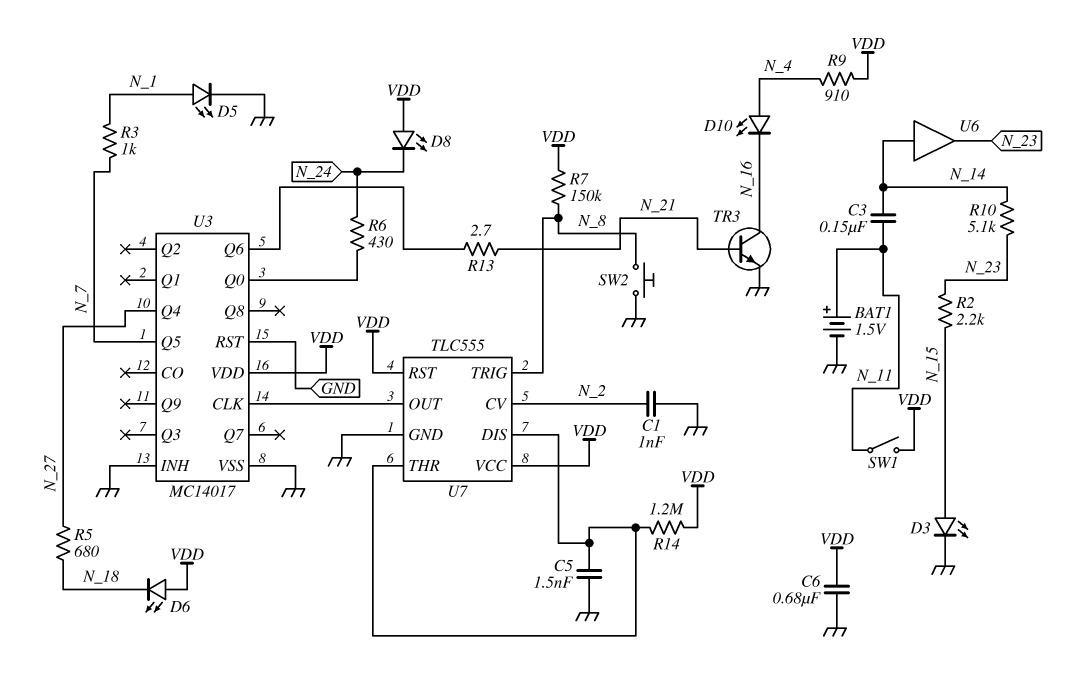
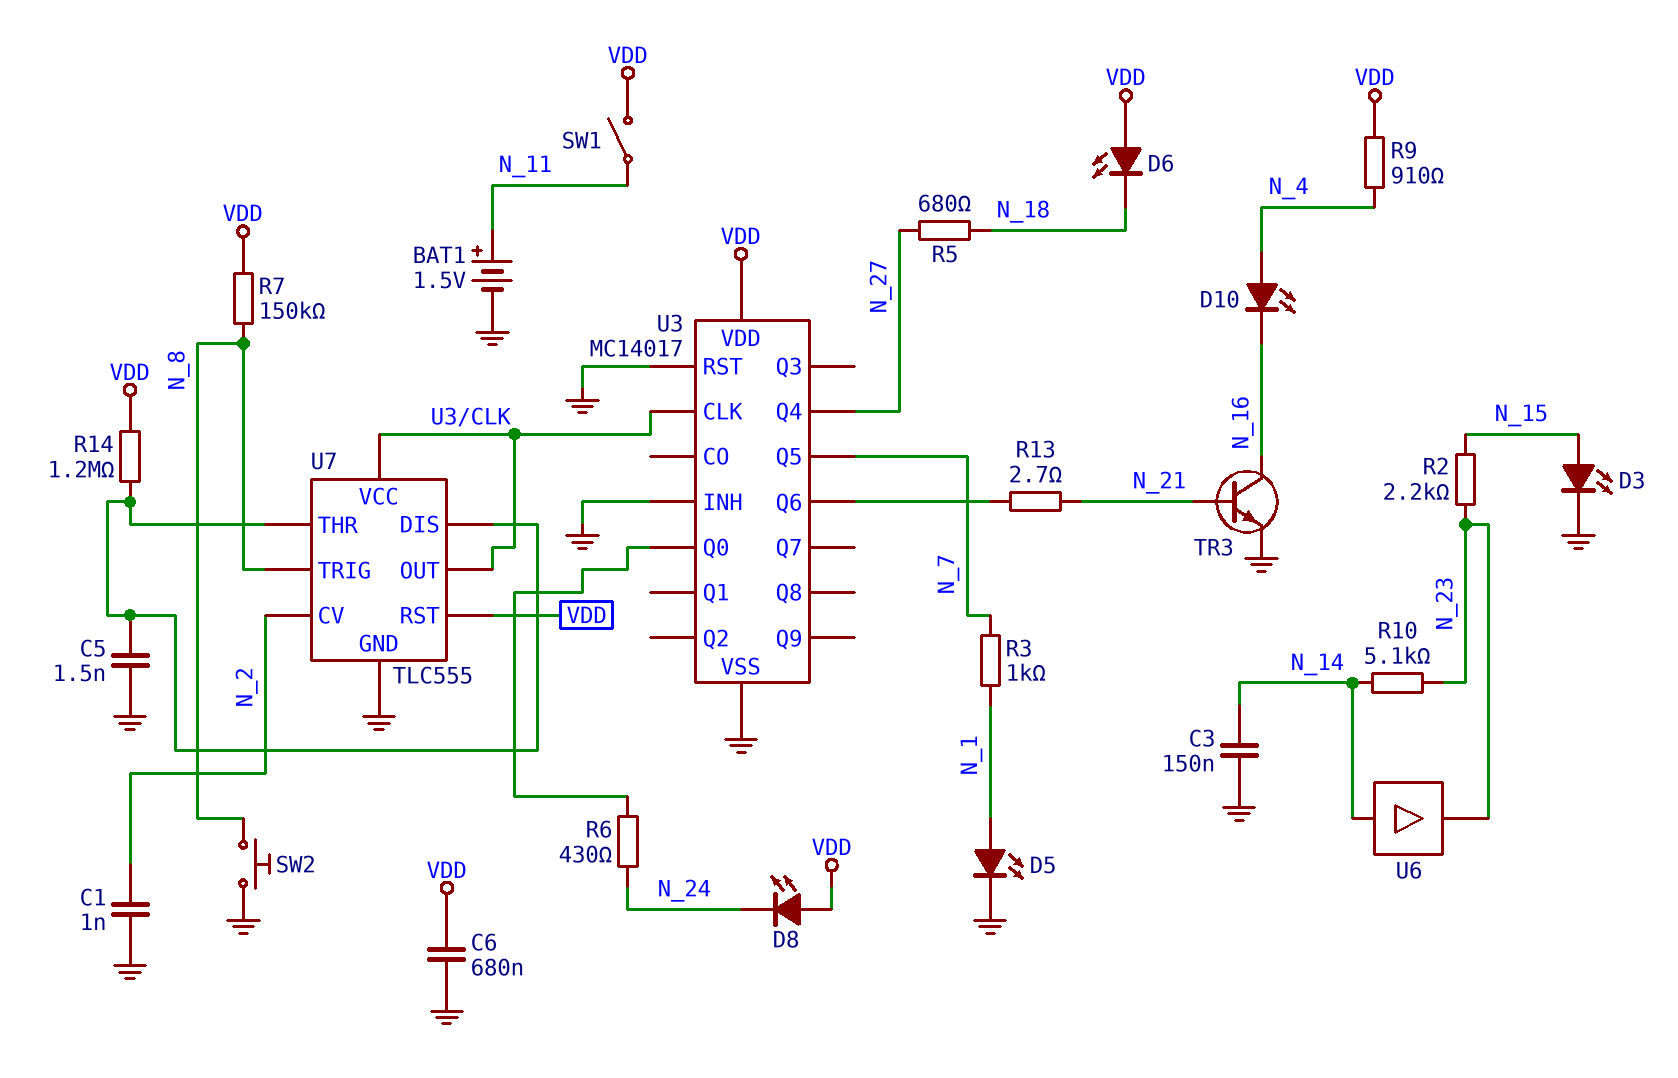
C3: 150nF (N_11, N_14) -> 150nF (GND, N_14)
U7 pin VCC: VDD -> U3/CLK

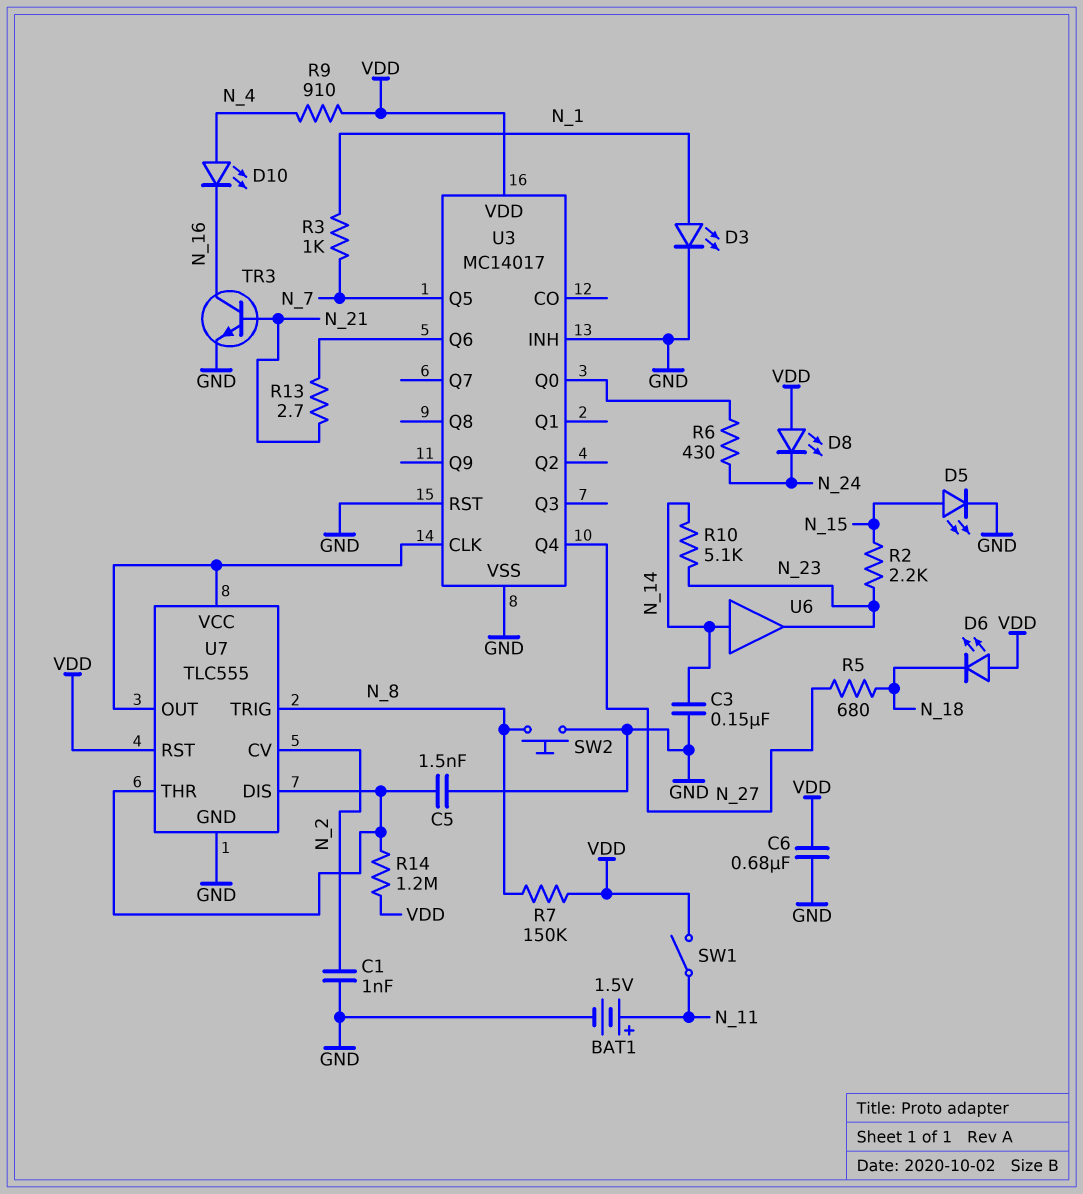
D3: LED (A N_15, K GND) -> LED (A N_1, K GND)
D5: LED (A N_1, K GND) -> LED (A N_15, K GND)

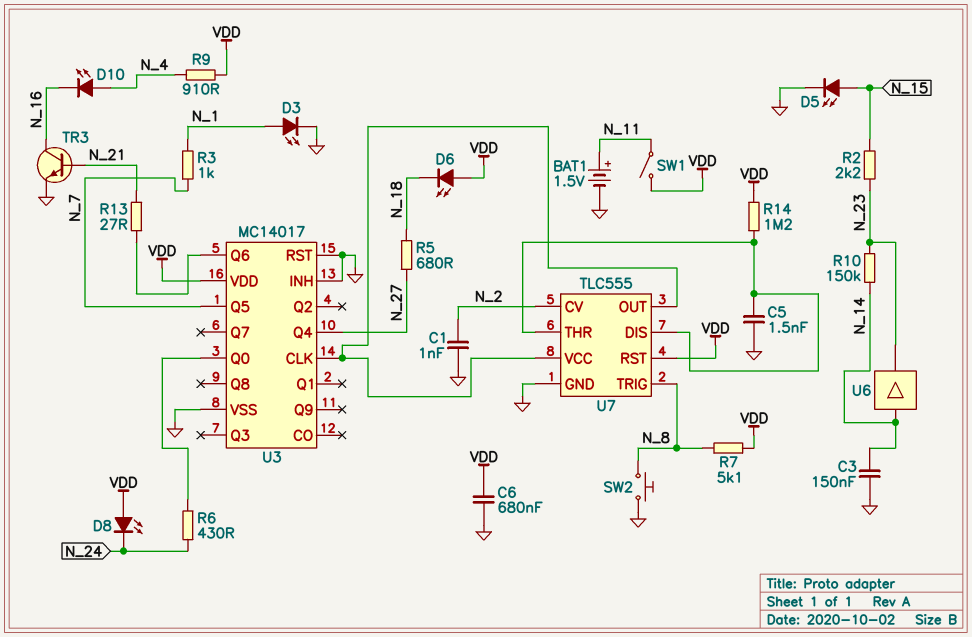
R7: 150k (N_8, VDD) -> 5.1k (N_8, VDD)
R10: 5.1k (N_14, N_23) -> 150k (N_14, N_23)
R13: 2.7 (N_21, U3/Q6) -> 27 (N_21, U3/Q6)

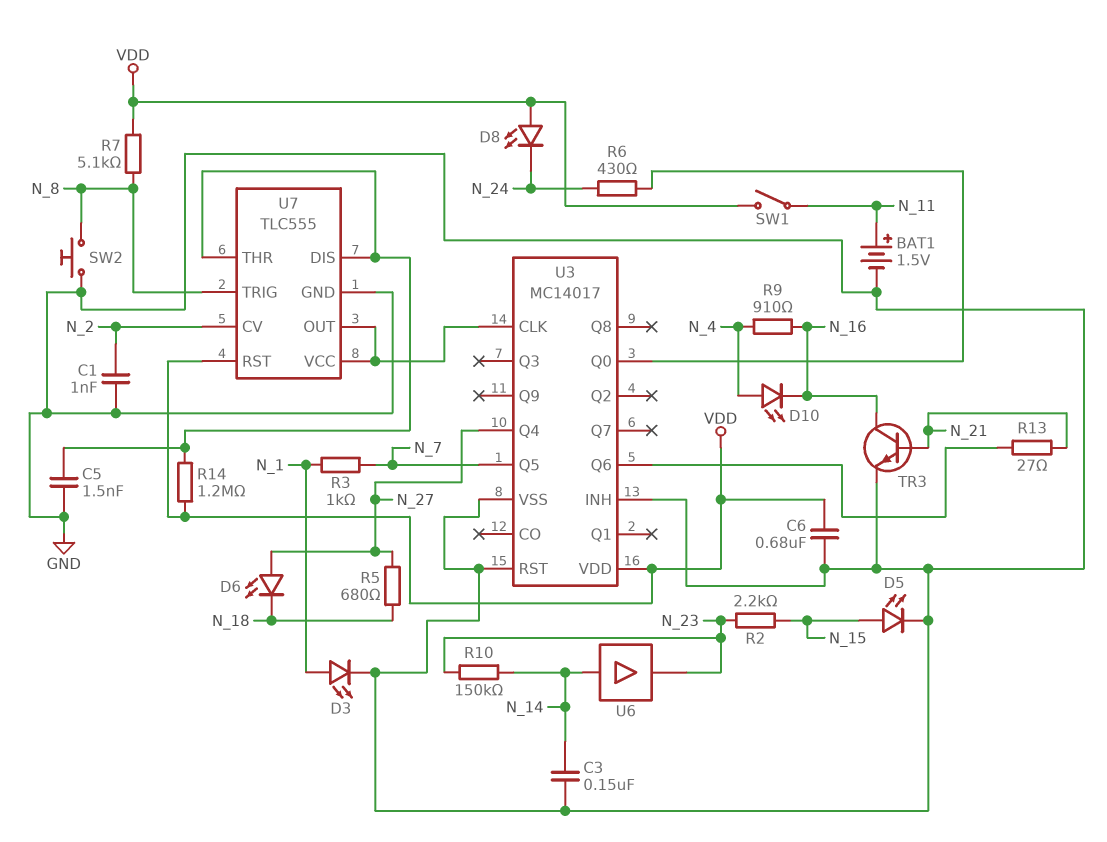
D6: LED (A VDD, K N_18) -> LED (A N_27, K N_18)
R9: 910 (N_4, VDD) -> 910 (N_4, N_16)

